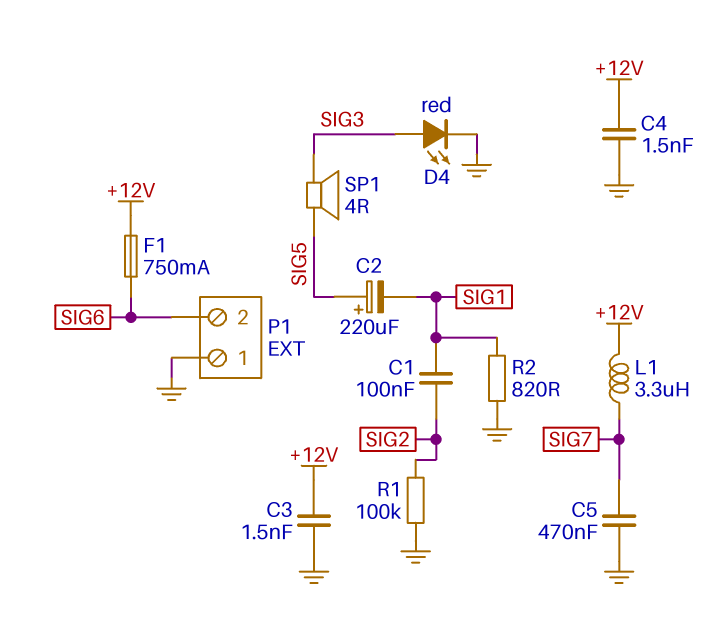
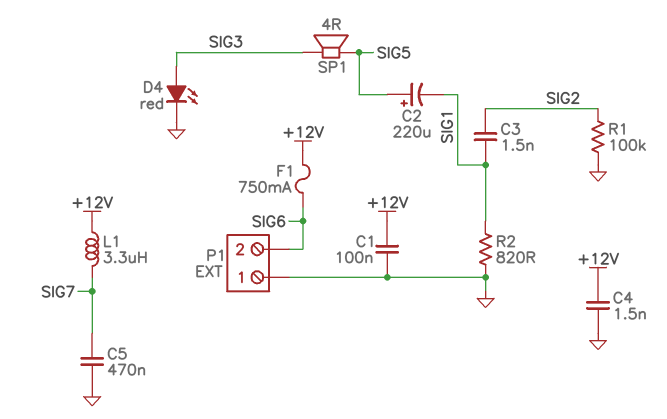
C1: 100nF (SIG1, SIG2) -> 100nF (+12V, GND)
C3: 1.5nF (+12V, GND) -> 1.5nF (SIG1, SIG2)

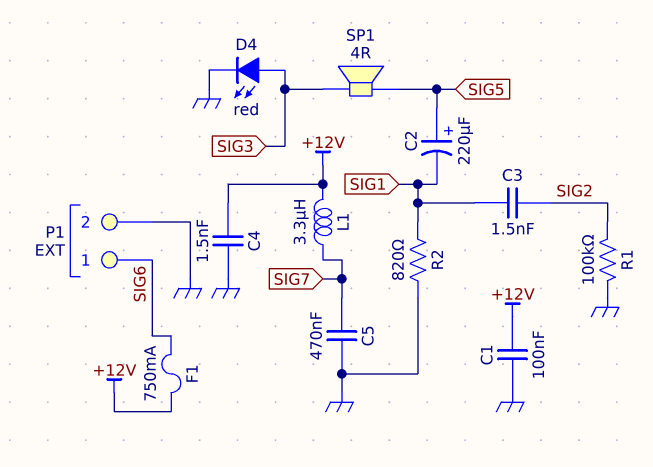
P1 pin 1: GND -> SIG6
P1 pin 2: SIG6 -> GND

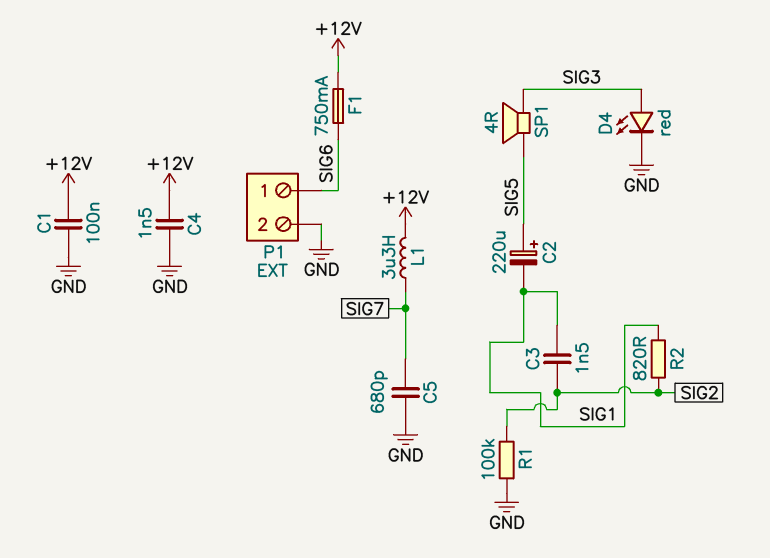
C5: 470nF (GND, SIG7) -> 680pF (GND, SIG7)
R2: 820 (GND, SIG1) -> 820 (SIG1, SIG2)

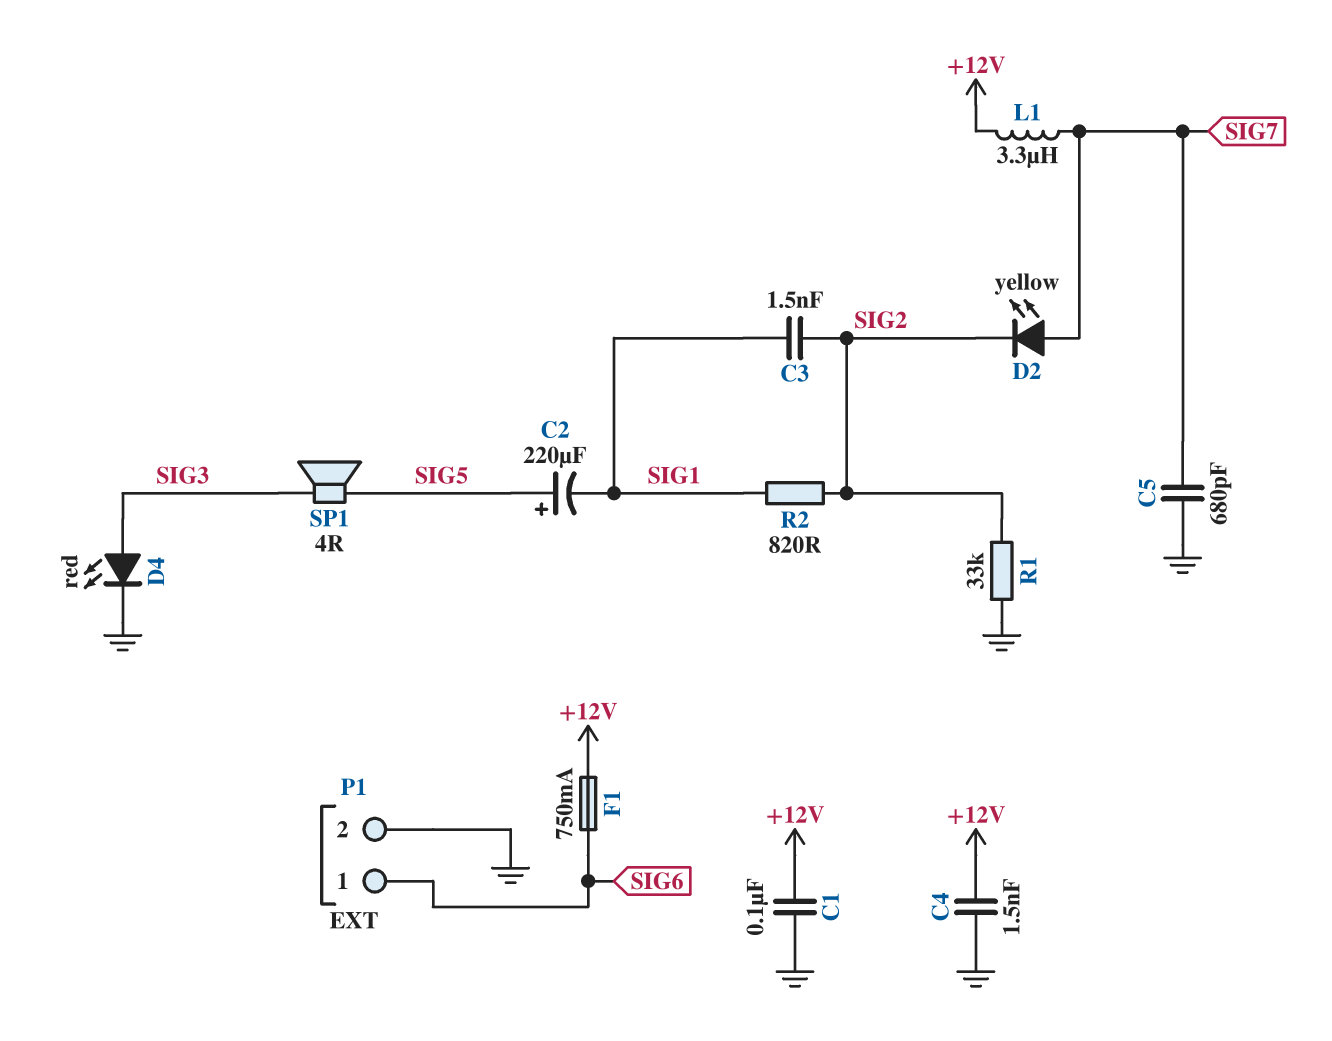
D2: none -> LED yellow (A SIG7, K SIG2)
R1: 100k (GND, SIG2) -> 33k (GND, SIG2)

